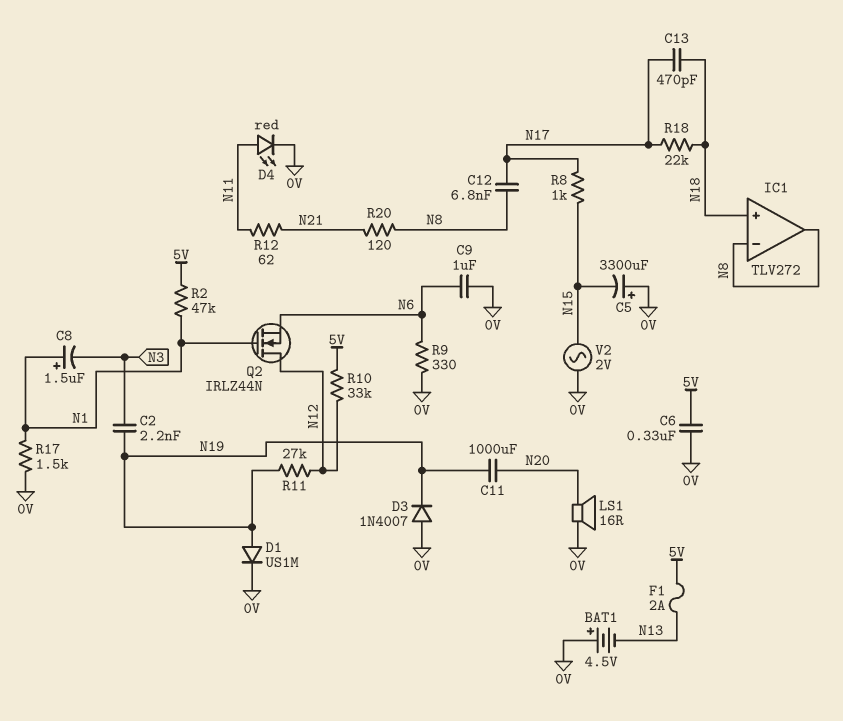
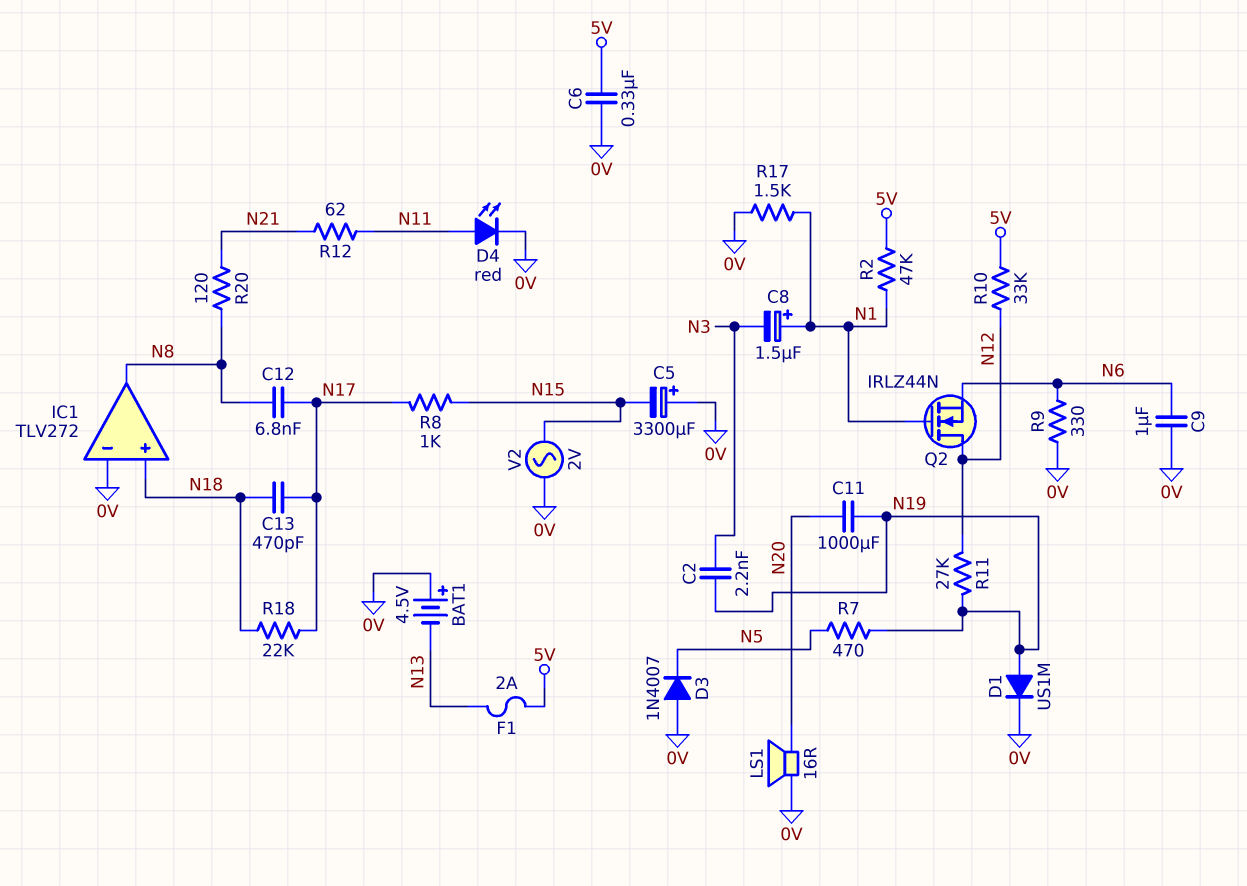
D3: diode 1N4007 (A 0V, K N19) -> diode 1N4007 (A 0V, K N5)
IC1 pin in-: N8 -> 0V
R7: none -> 470 (N5, N19)

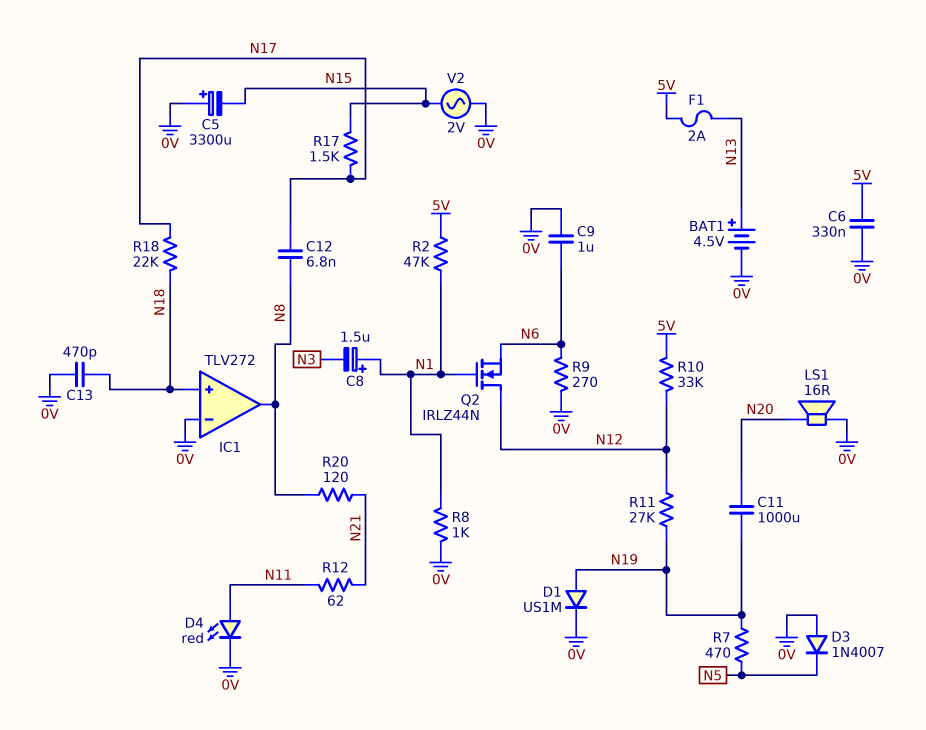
BAT1: 4.5V (plus 0V, minus N13) -> 4.5V (plus N13, minus 0V)
C2: 2.2nF (N3, N19) -> none
C13: 470pF (N17, N18) -> 470pF (0V, N18)
R8: 1k (N15, N17) -> 1k (0V, N1)
R9: 330 (0V, N6) -> 270 (0V, N6)
R17: 1.5k (0V, N1) -> 1.5k (N15, N17)

